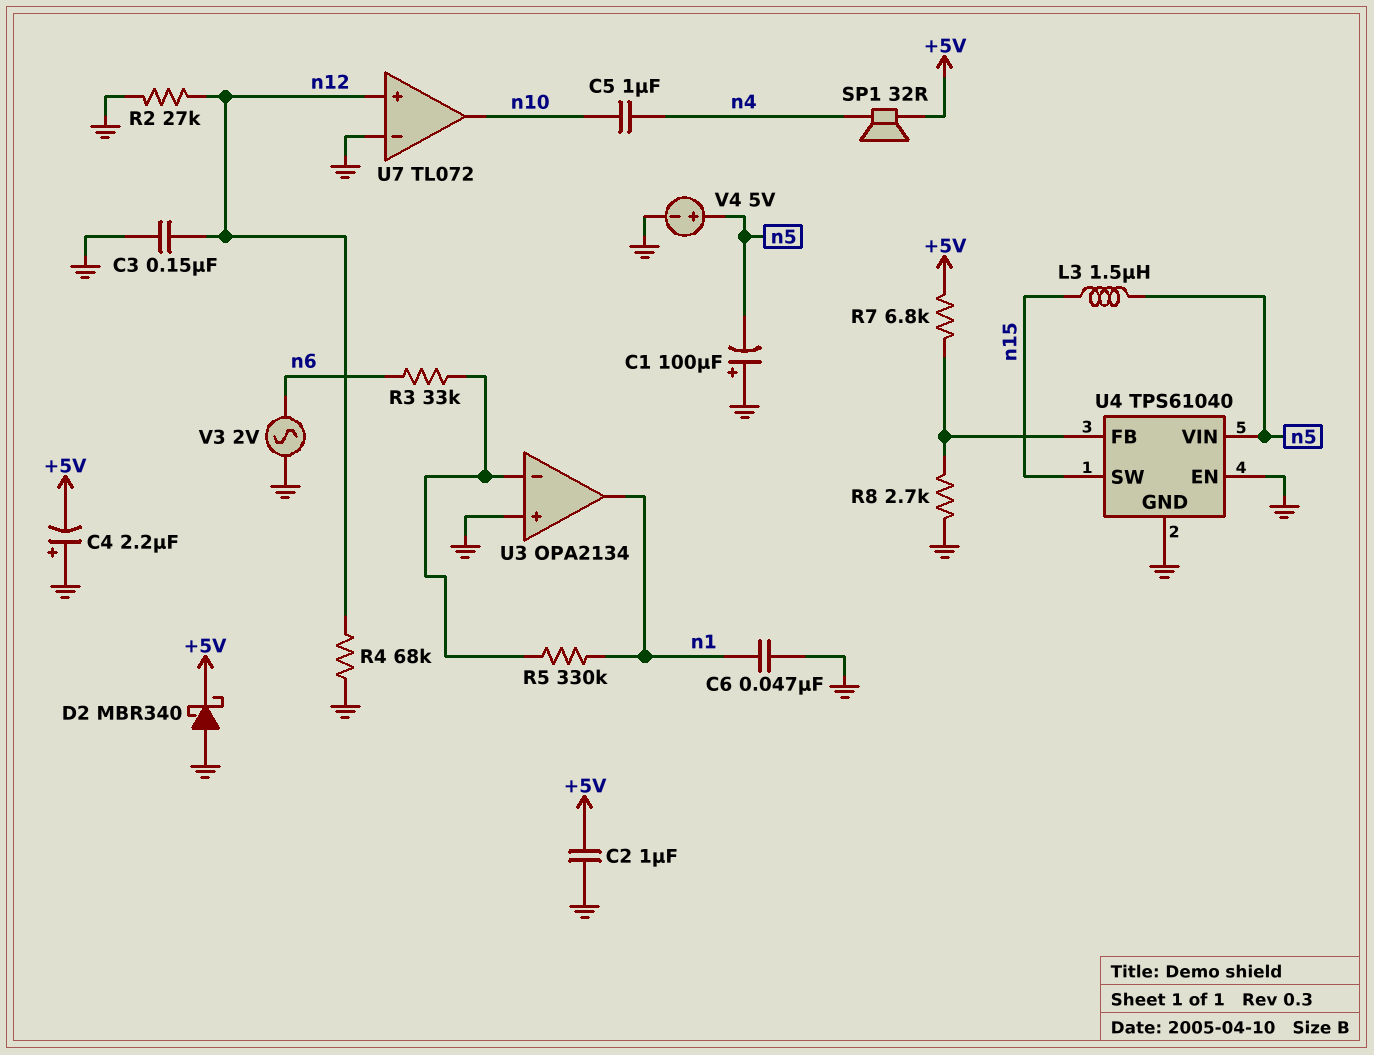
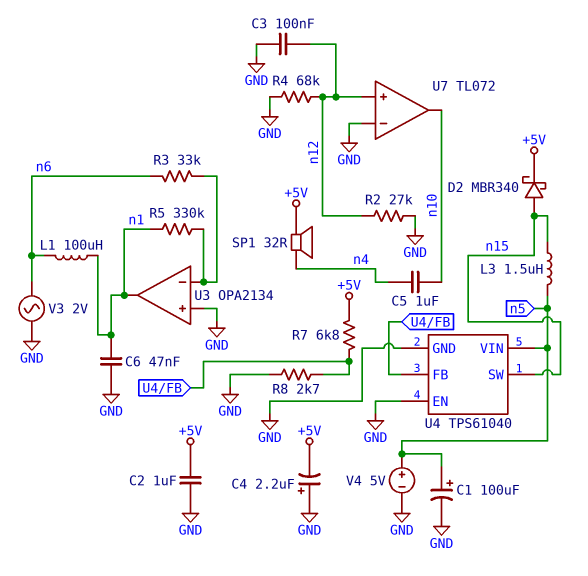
C1: 100uF (plus GND, minus n5) -> 100uF (plus n5, minus GND)
C3: 150nF (GND, n12) -> 100nF (GND, n12)
D2: schottky MBR340 (A GND, K +5V) -> schottky MBR340 (A n15, K +5V)
L1: none -> 100uH (n1, n6)

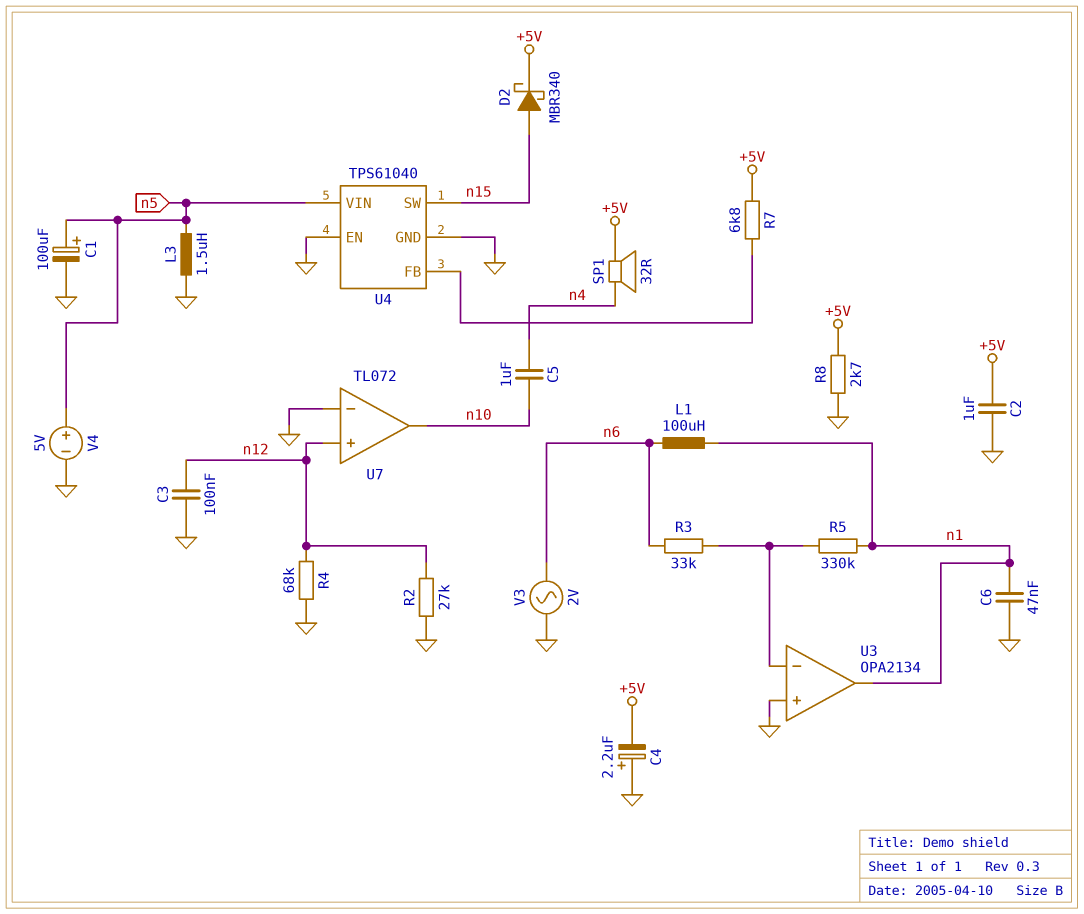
L3: 1.5uH (n5, n15) -> 1.5uH (GND, n5)
R8: 2.7k (GND, U4/FB) -> 2.7k (+5V, GND)

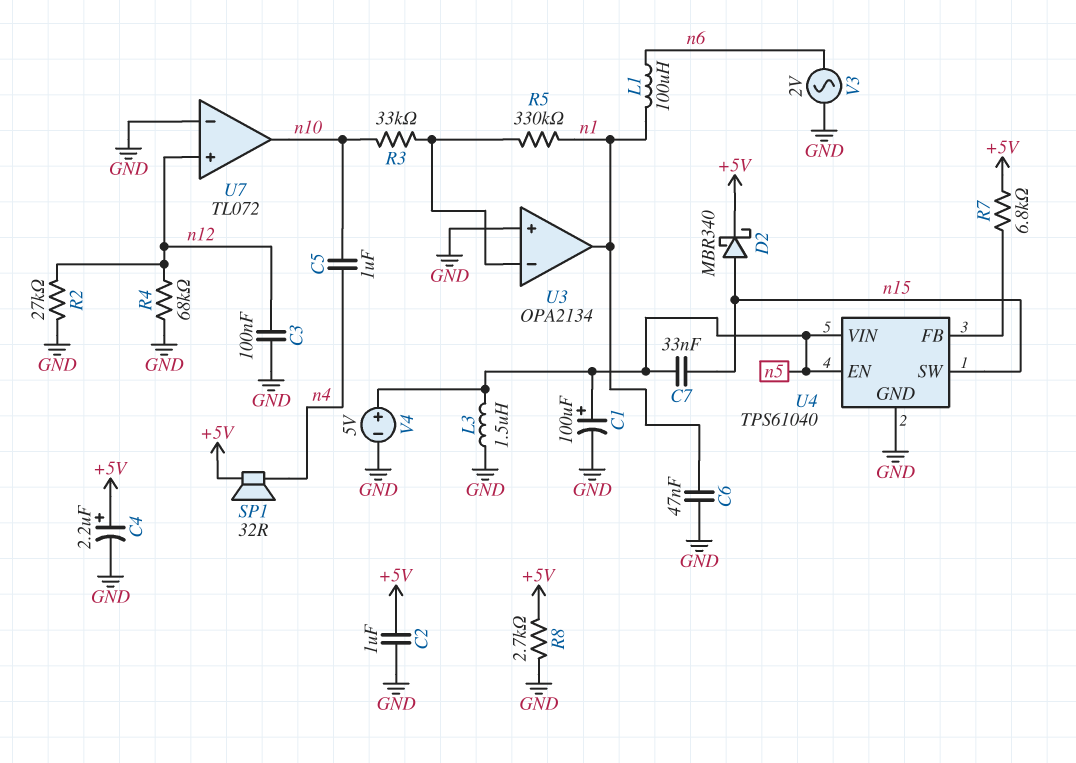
C4: 2.2uF (plus GND, minus +5V) -> 2.2uF (plus +5V, minus GND)
C7: none -> 33nF (n5, n15)
R3: 33k (U3/in-, n6) -> 33k (U3/in-, n10)
U4 pin EN: GND -> n5

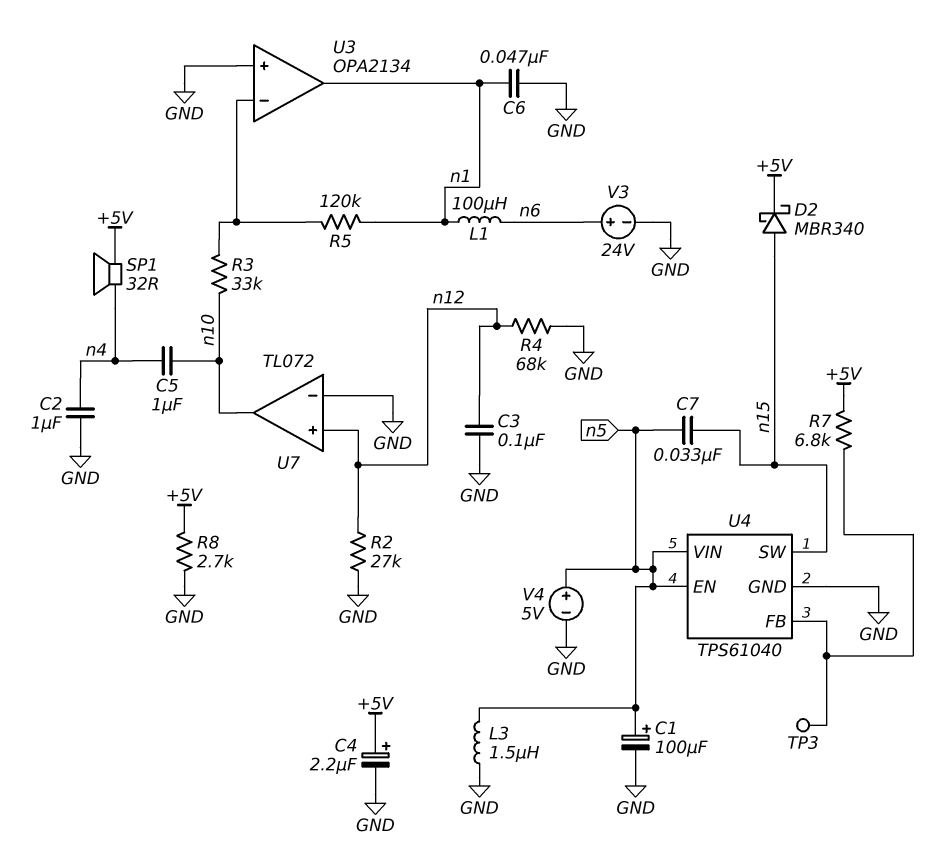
C2: 1uF (+5V, GND) -> 1uF (GND, n4)
R5: 330k (U3/in-, n1) -> 120k (U3/in-, n1)
TP3: none -> test point (U4/FB)
V3: AC 2V (GND, n6) -> 24V (plus n6, minus GND)

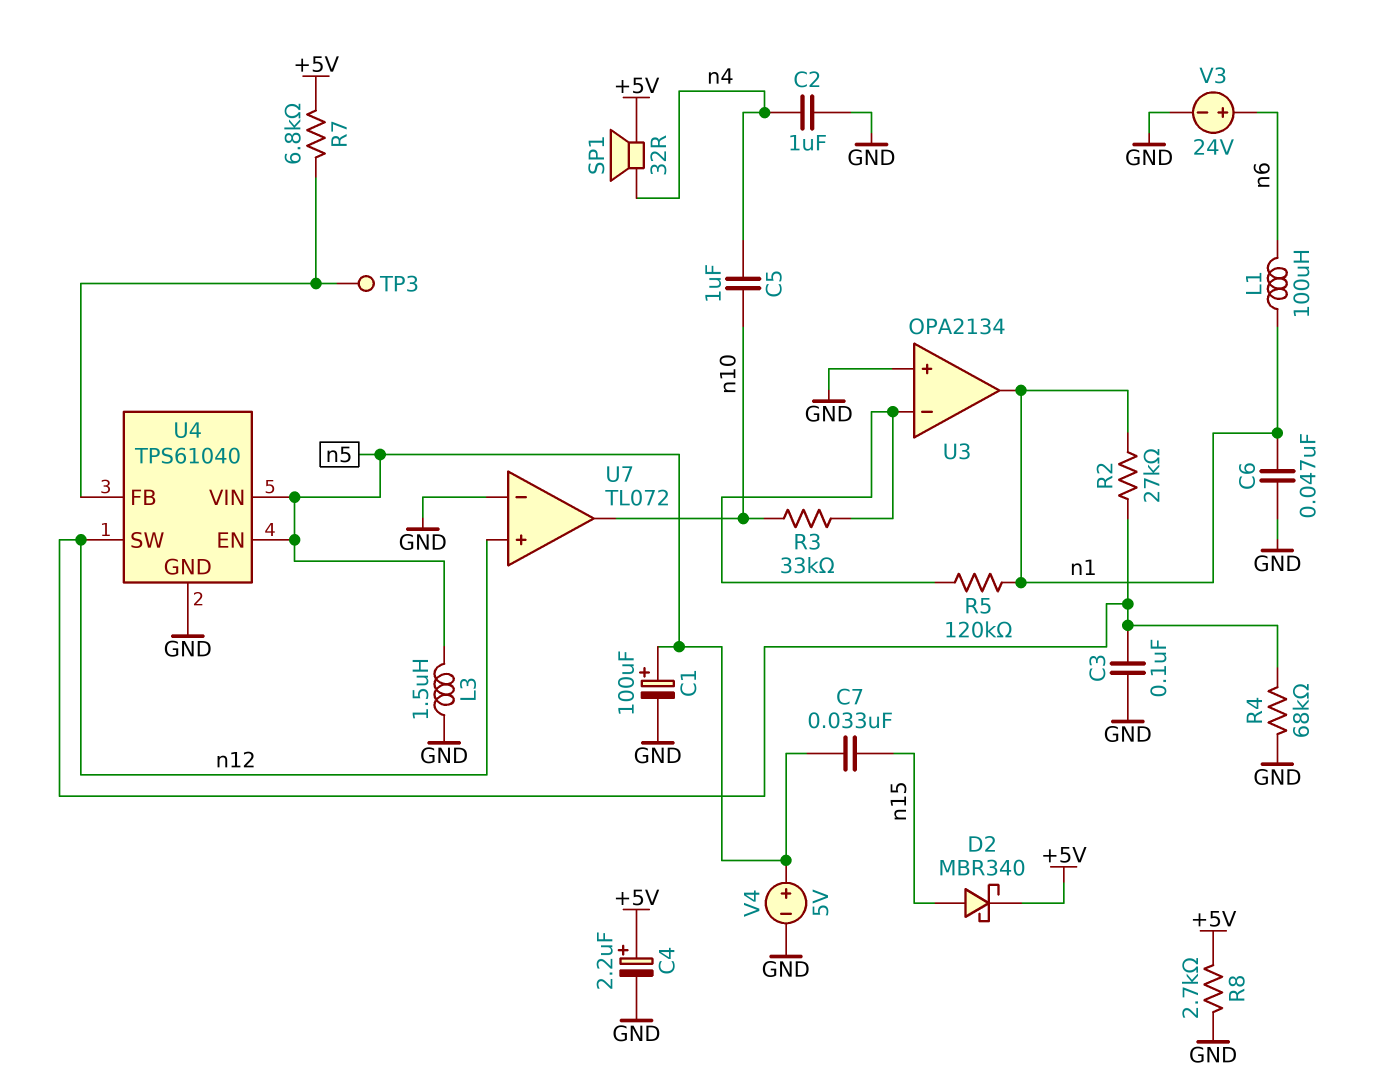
R2: 27k (GND, n12) -> 27k (n1, n12)
U4 pin SW: n15 -> n12

